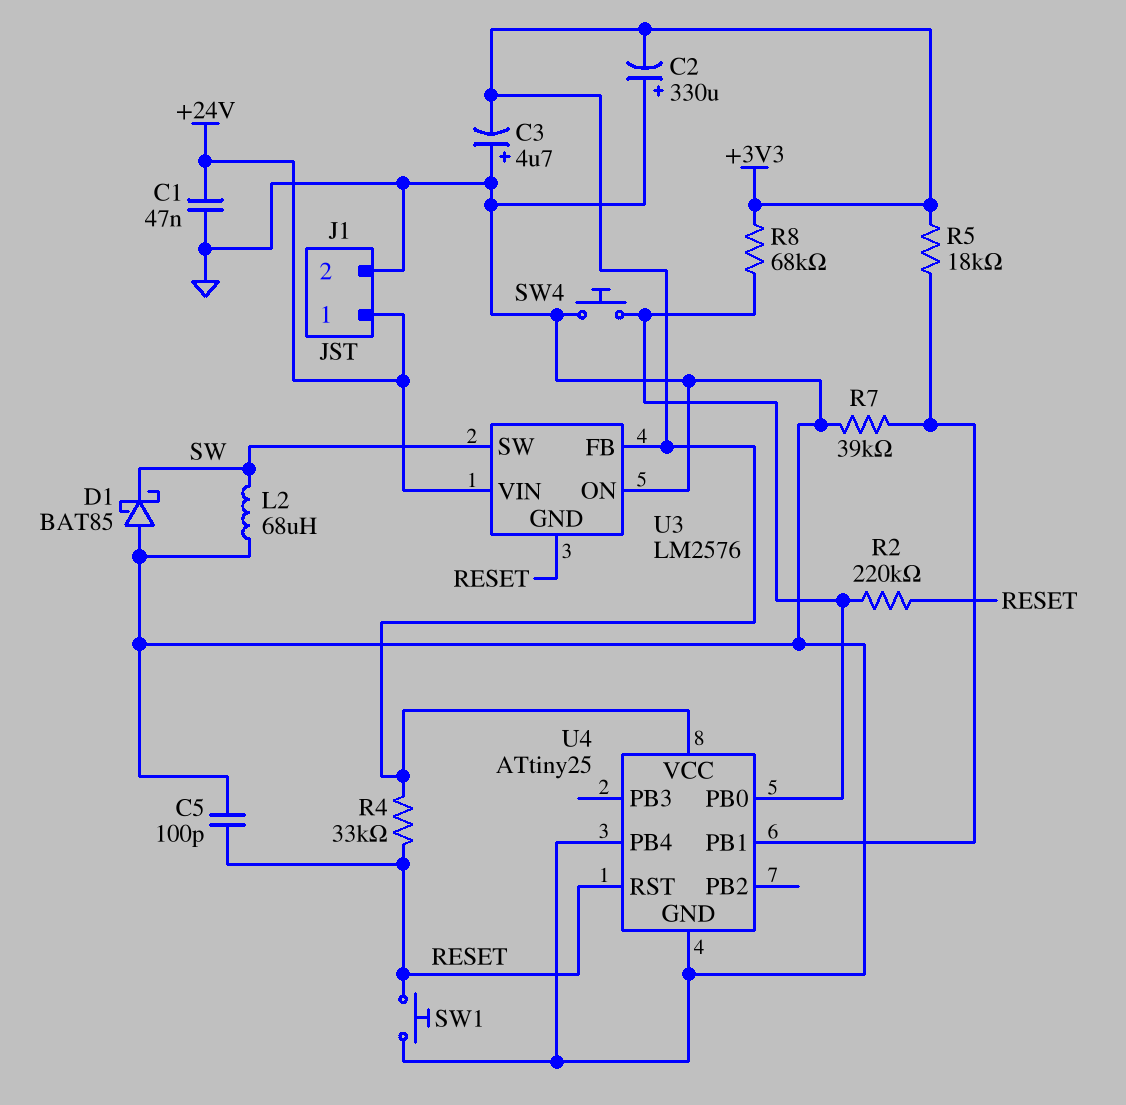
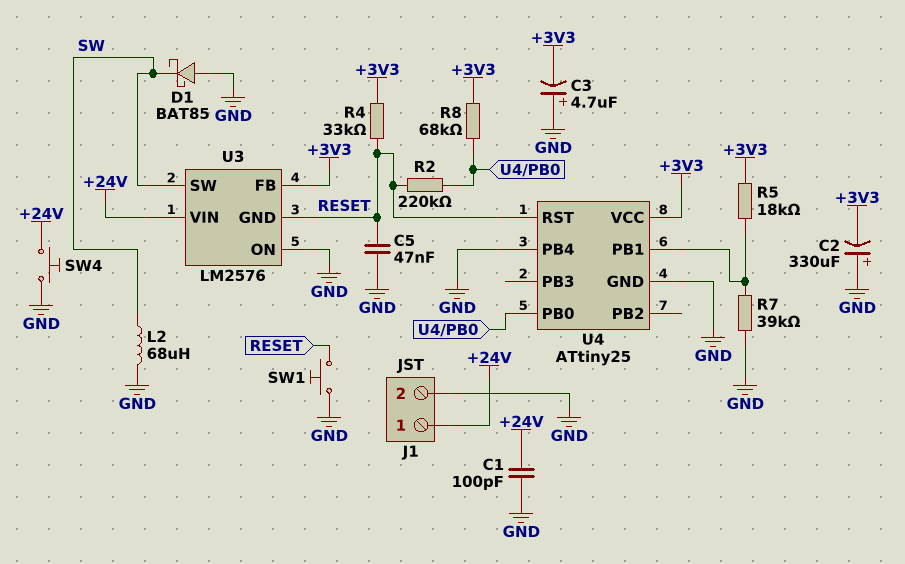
C1: 47nF (+24V, GND) -> 100pF (+24V, GND)
C5: 100pF (GND, RESET) -> 47nF (GND, RESET)
SW4: button (GND, U4/PB0) -> button (+24V, GND)

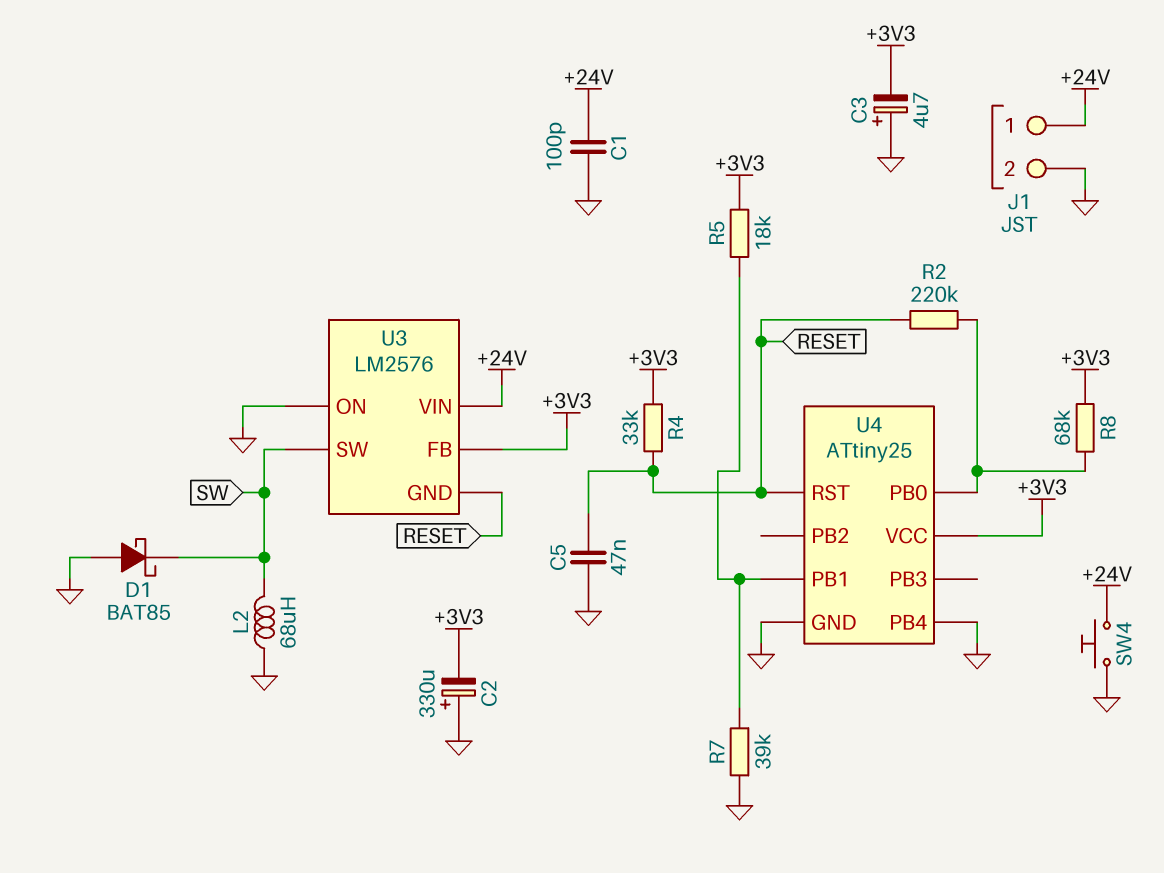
SW1: button (GND, RESET) -> none

